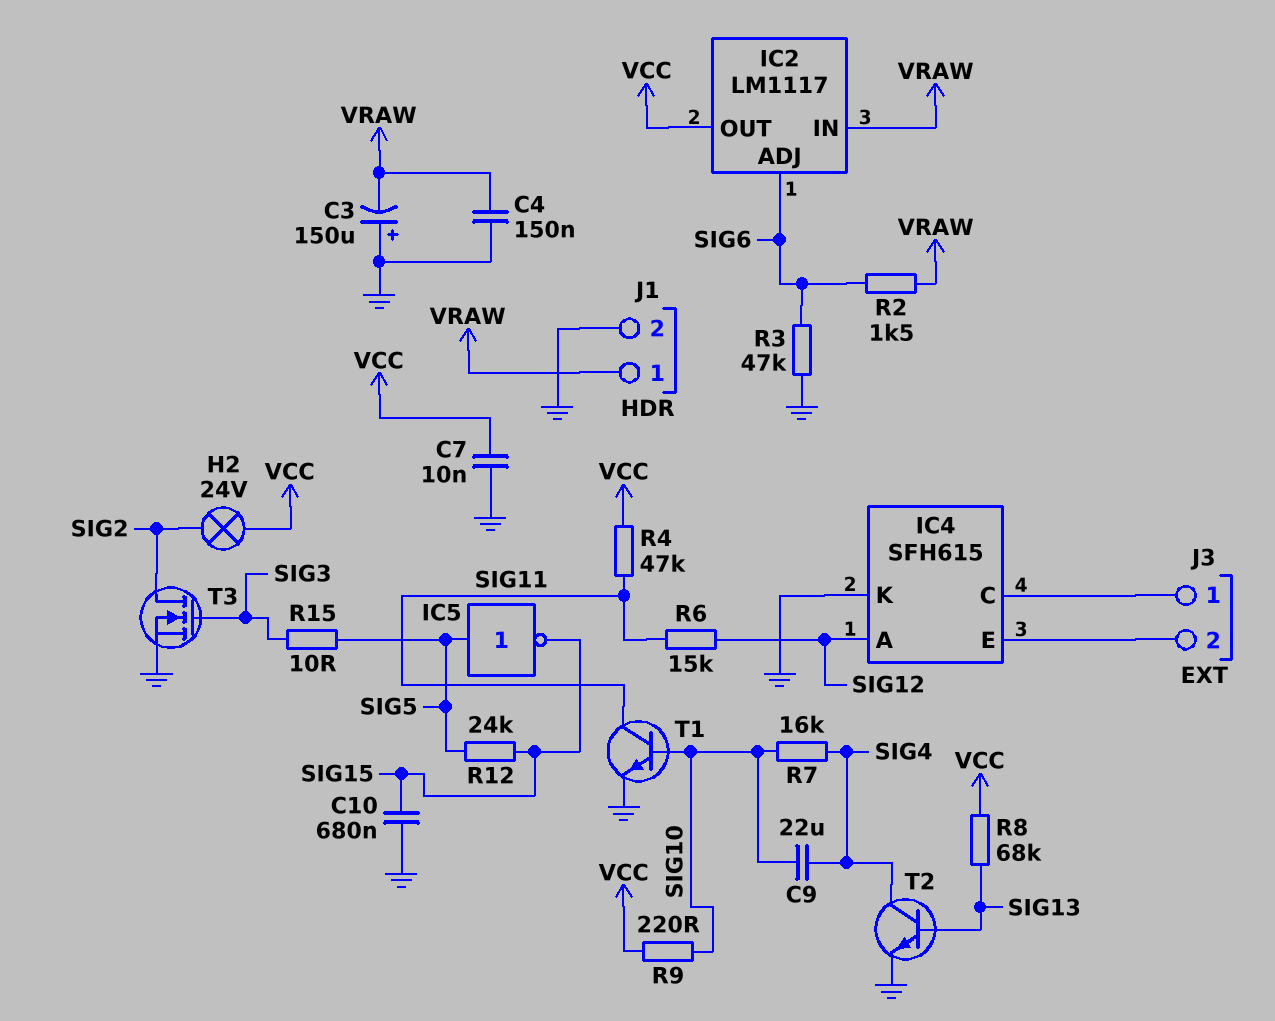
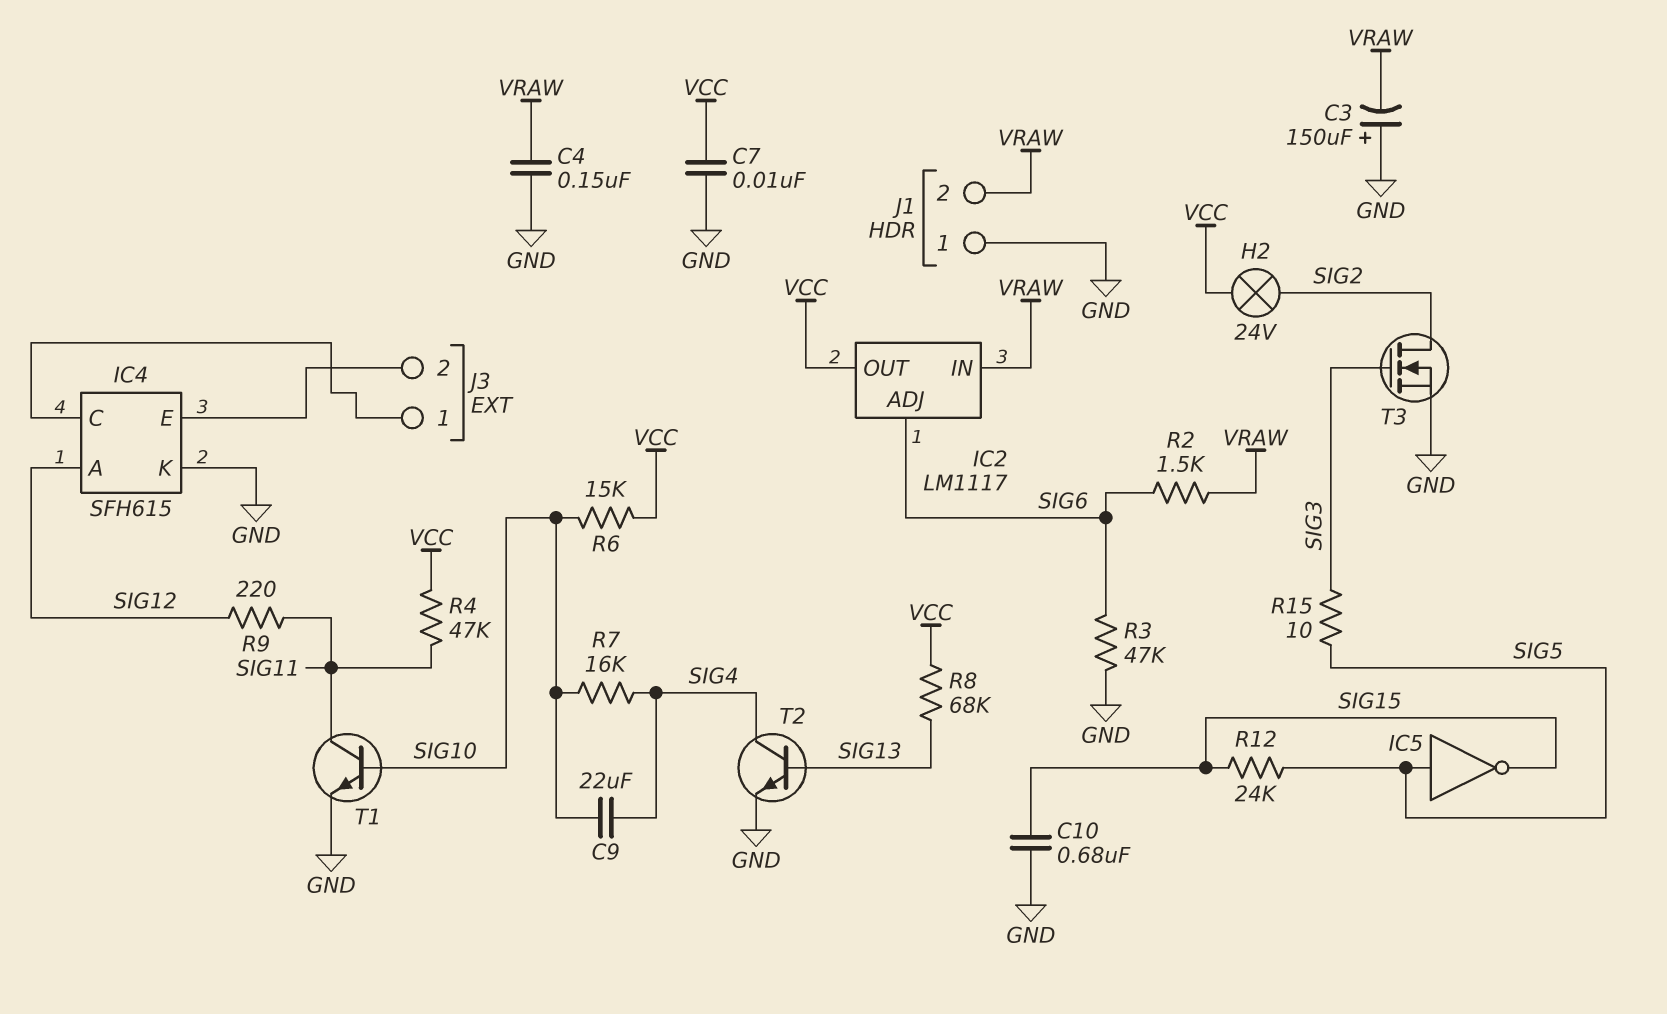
J1 pin 1: VRAW -> GND
J1 pin 2: GND -> VRAW
R6: 15k (SIG11, SIG12) -> 15k (SIG10, VCC)
R9: 220 (SIG10, VCC) -> 220 (SIG11, SIG12)

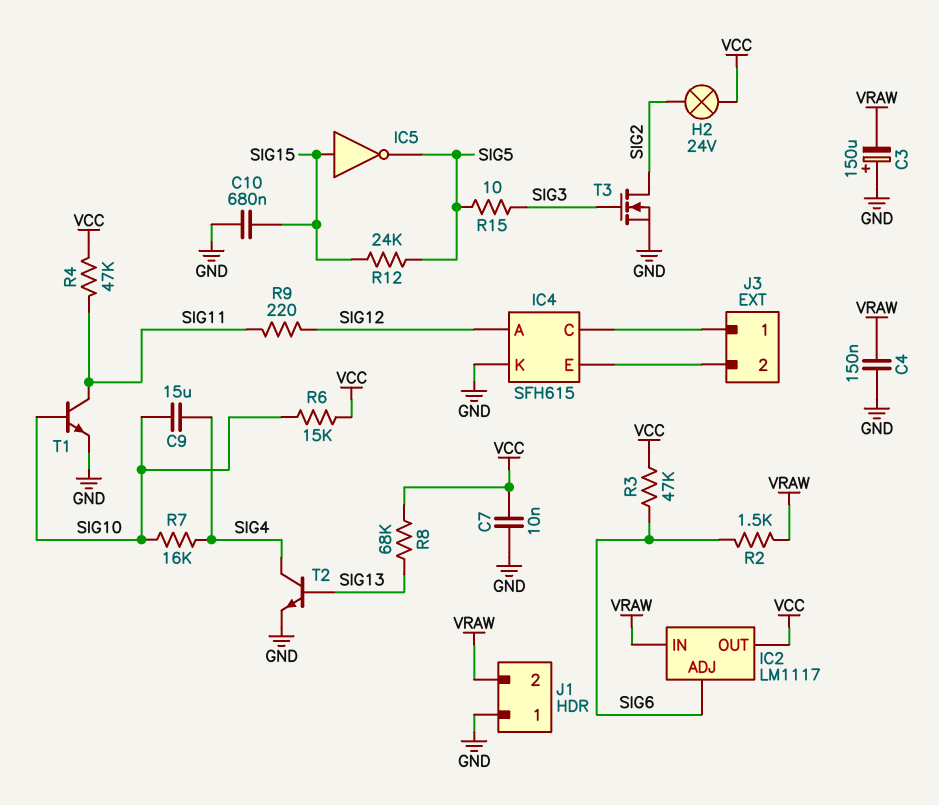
C9: 22uF (SIG4, SIG10) -> 15uF (SIG4, SIG10)
IC5: NOT (in SIG5, out SIG15) -> NOT (in SIG15, out SIG5)
R3: 47k (GND, SIG6) -> 47k (SIG6, VCC)

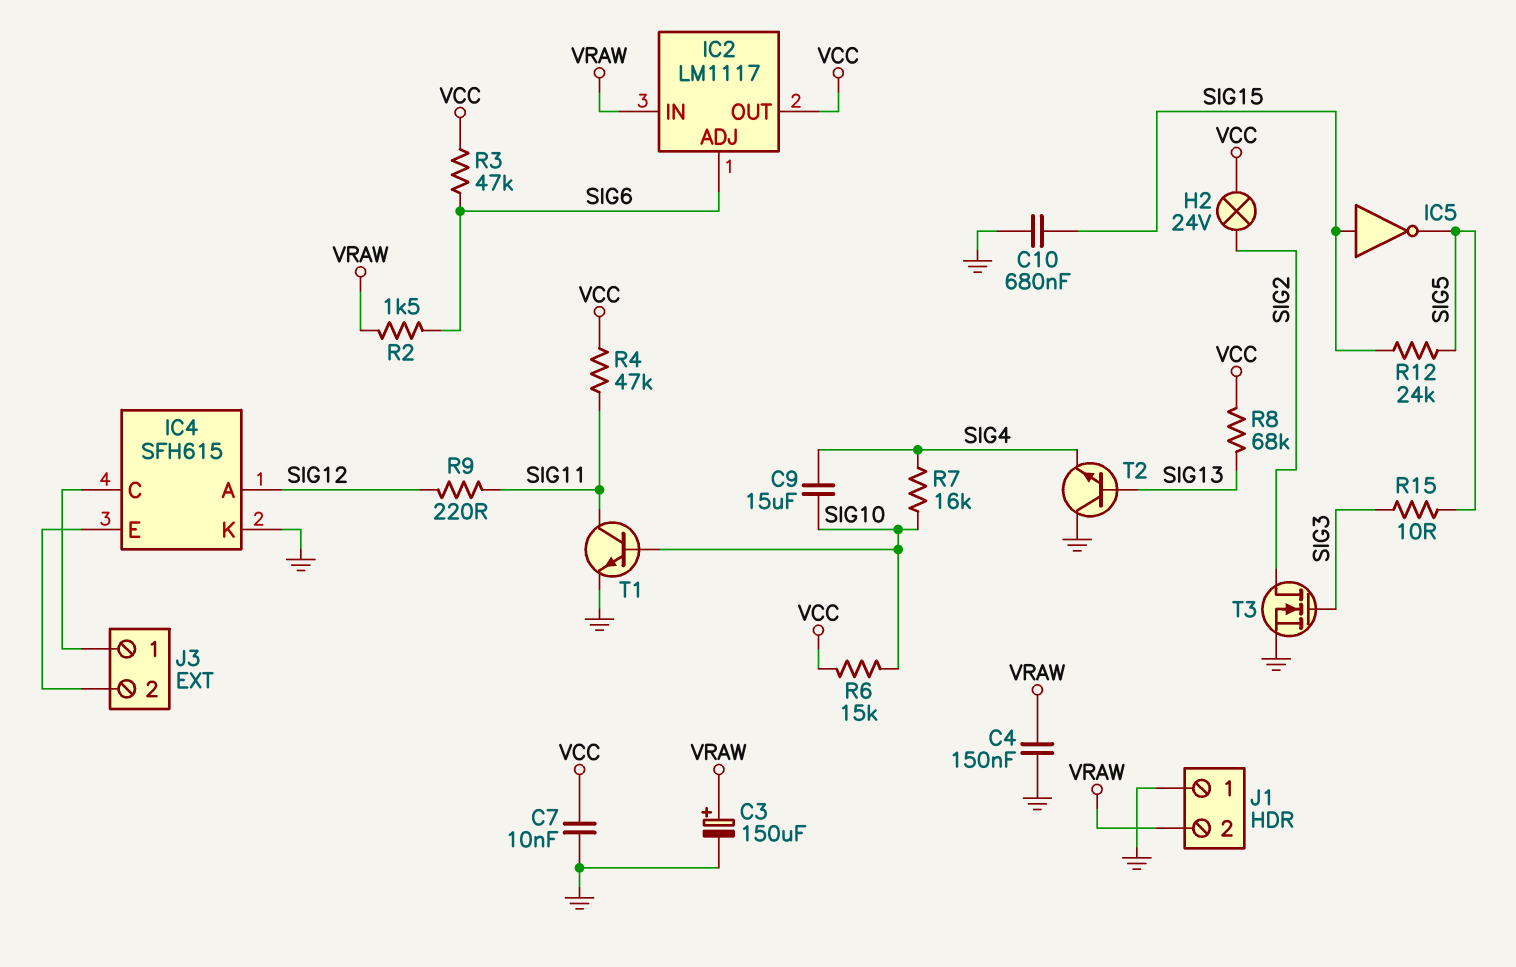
C3: 150uF (plus GND, minus VRAW) -> 150uF (plus VRAW, minus GND)
T2: NPN (B SIG13, C SIG4, E GND) -> NPN (B SIG13, C GND, E SIG4)

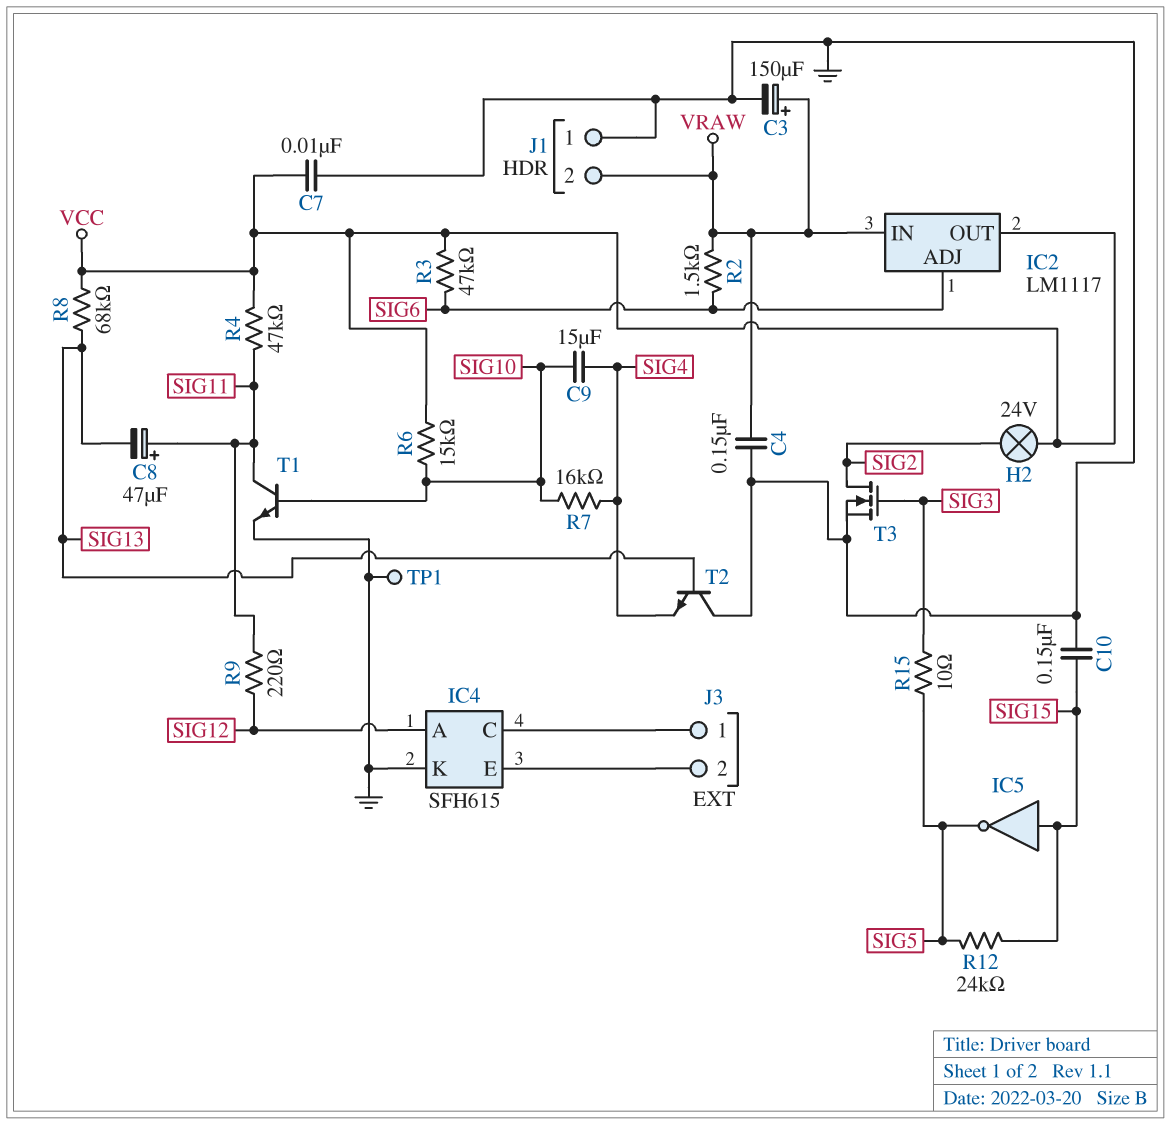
C8: none -> 47uF (plus SIG11, minus SIG13)
C10: 680nF (GND, SIG15) -> 150nF (GND, SIG15)
TP1: none -> test point (GND)

